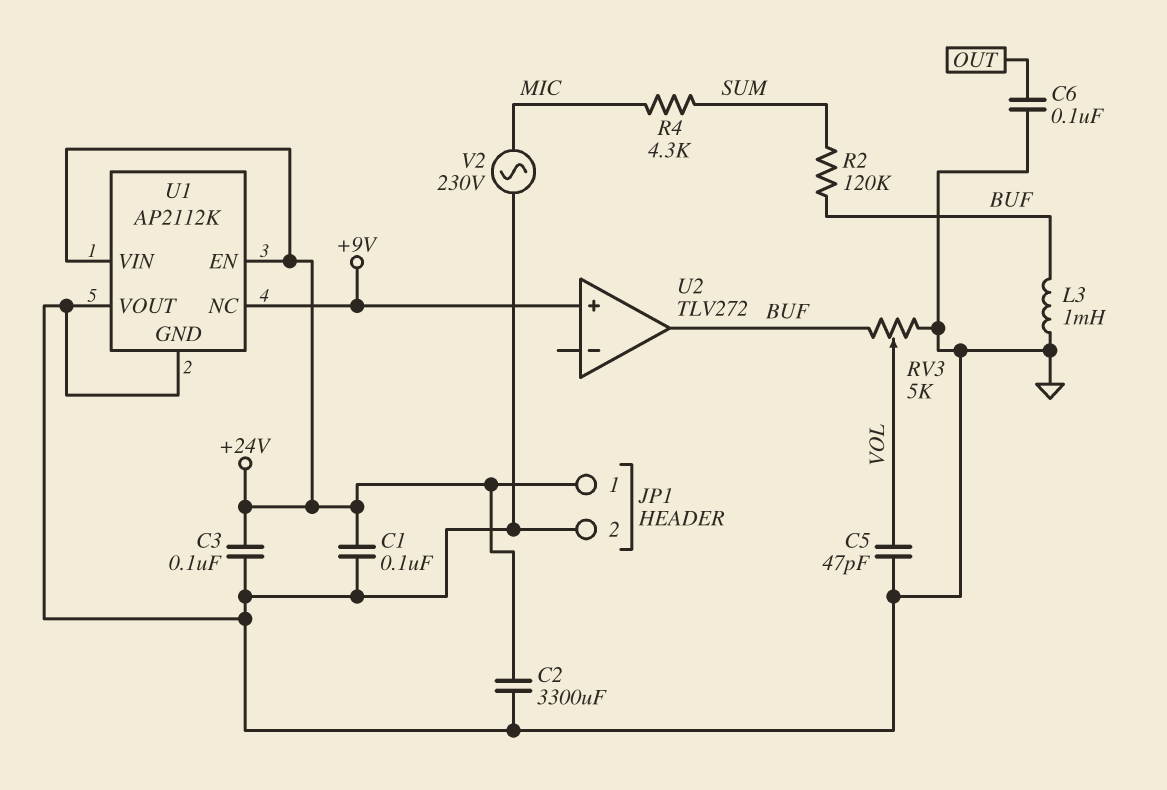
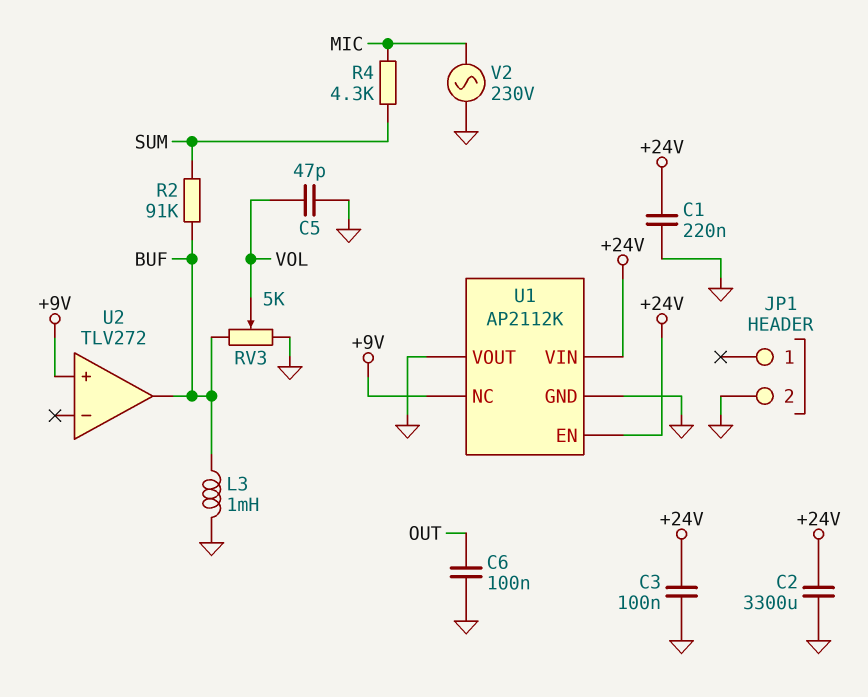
C1: 100nF (+24V, GND) -> 220nF (+24V, GND)
JP1 pin 1: +24V -> none
R2: 120k (BUF, SUM) -> 91k (BUF, SUM)

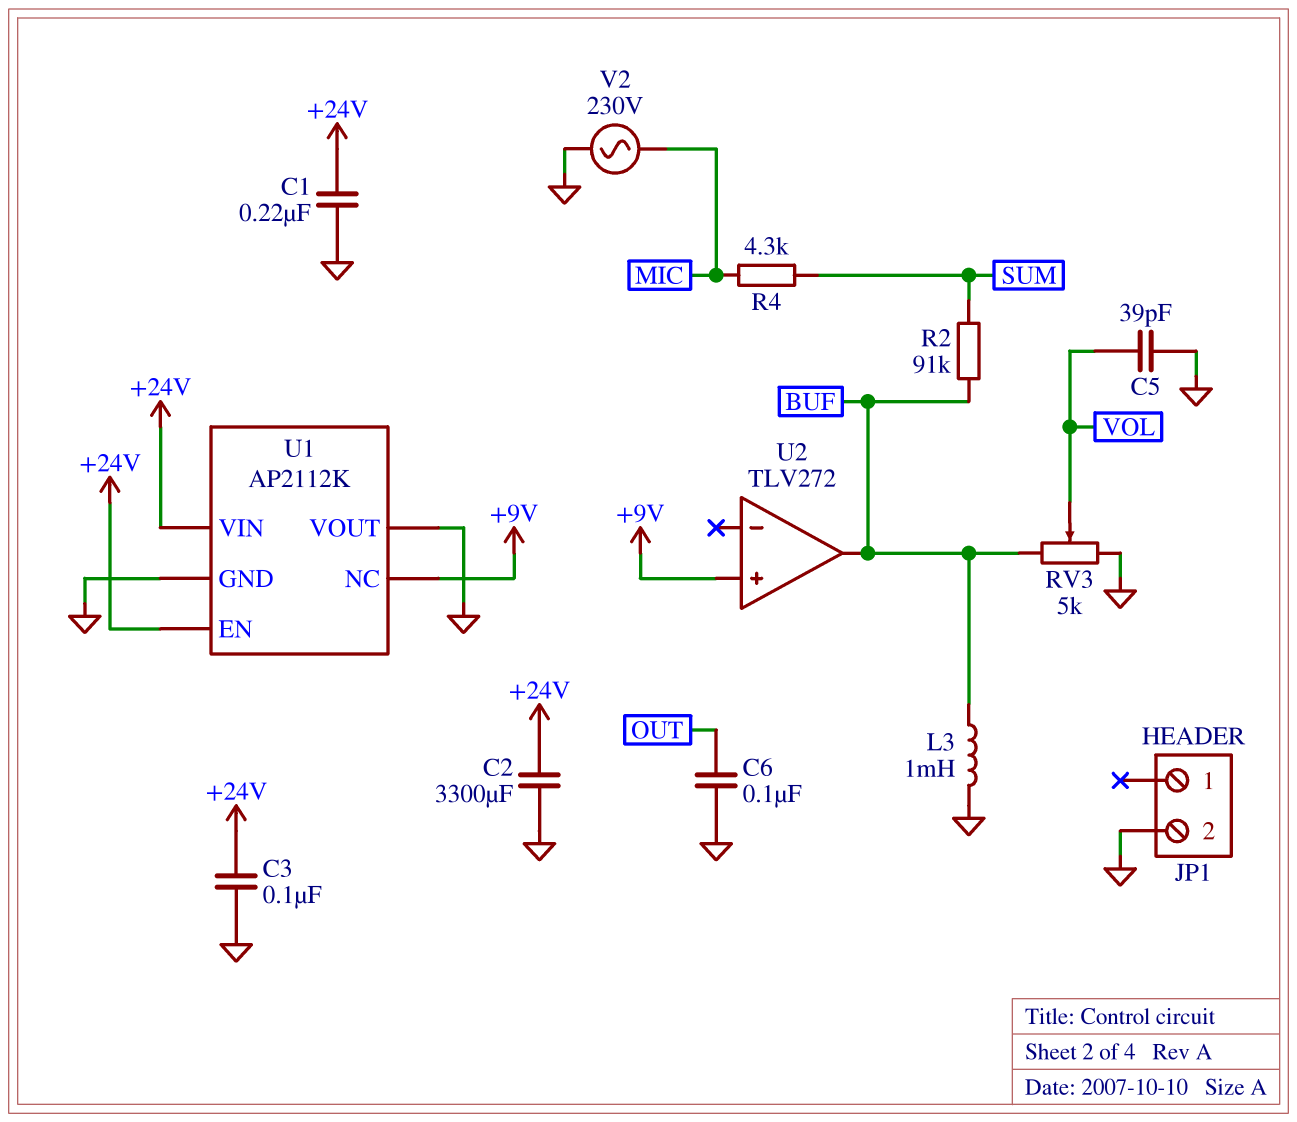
C5: 47pF (GND, VOL) -> 39pF (GND, VOL)

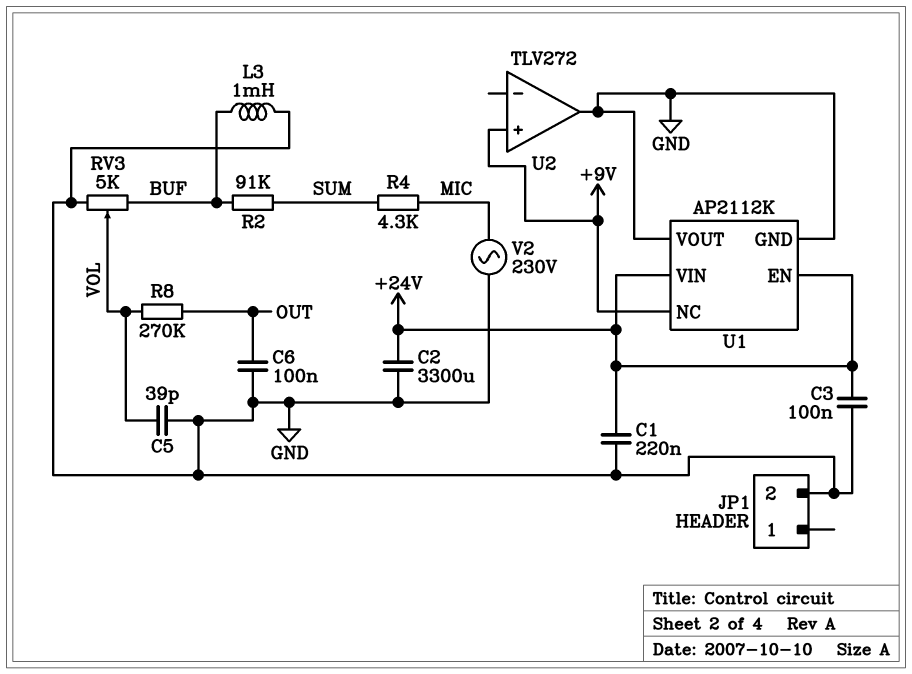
R8: none -> 270k (OUT, VOL)
U2 pin out: BUF -> GND

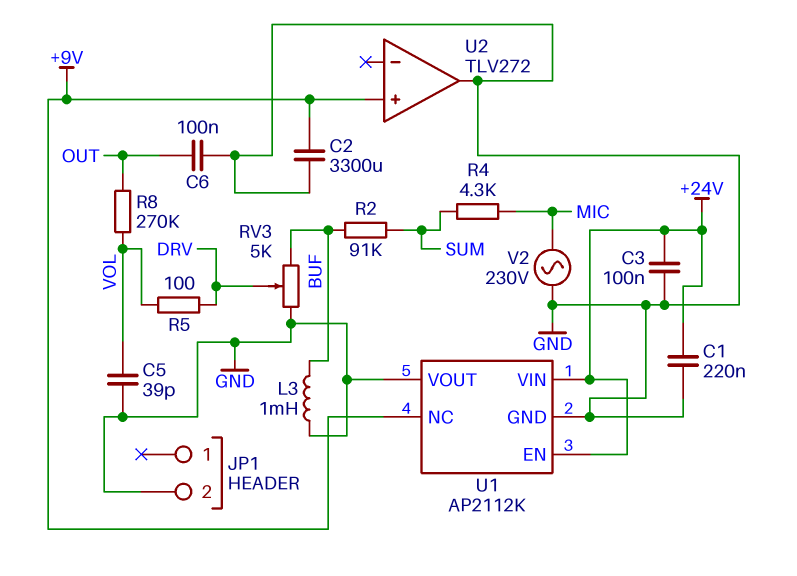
C2: 3300uF (+24V, GND) -> 3300uF (+9V, GND)
R5: none -> 100 (DRV, VOL)
RV3: 5k (BUF, GND, wiper VOL) -> 5k (BUF, GND, wiper DRV)

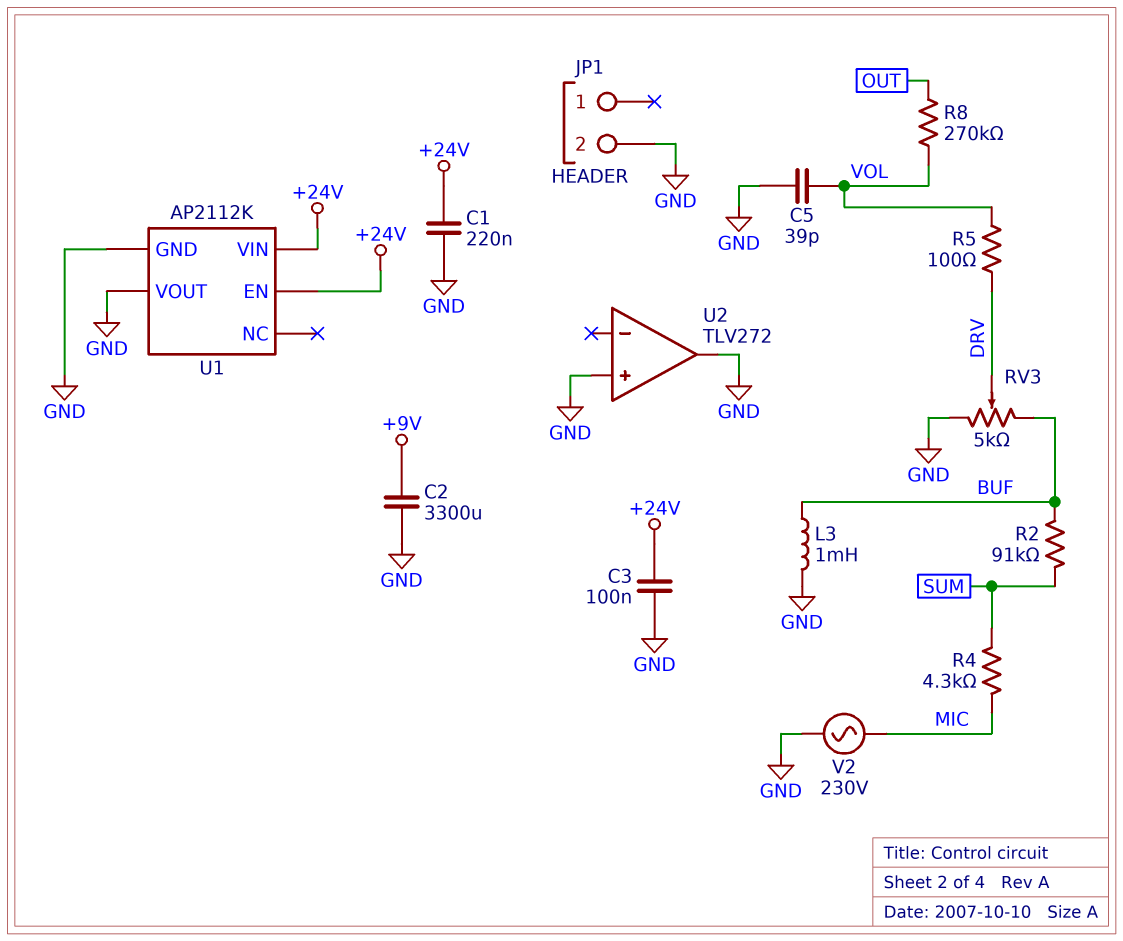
C6: 100nF (GND, OUT) -> none
U1 pin NC: +9V -> none
U2 pin in+: +9V -> GND

